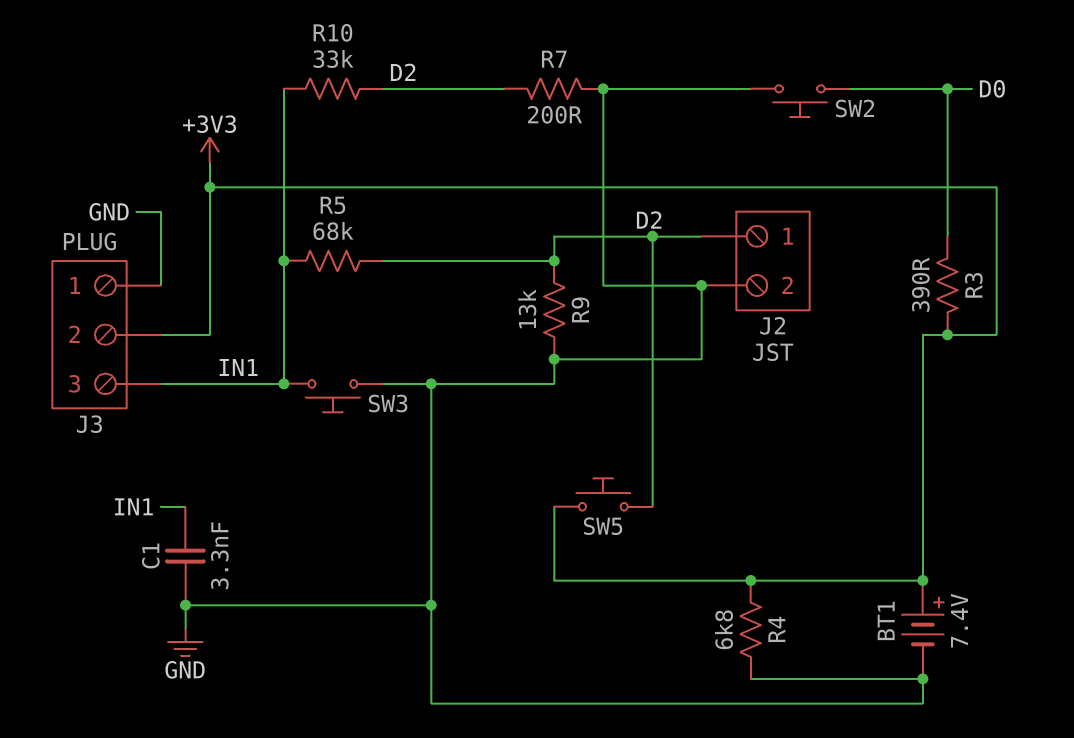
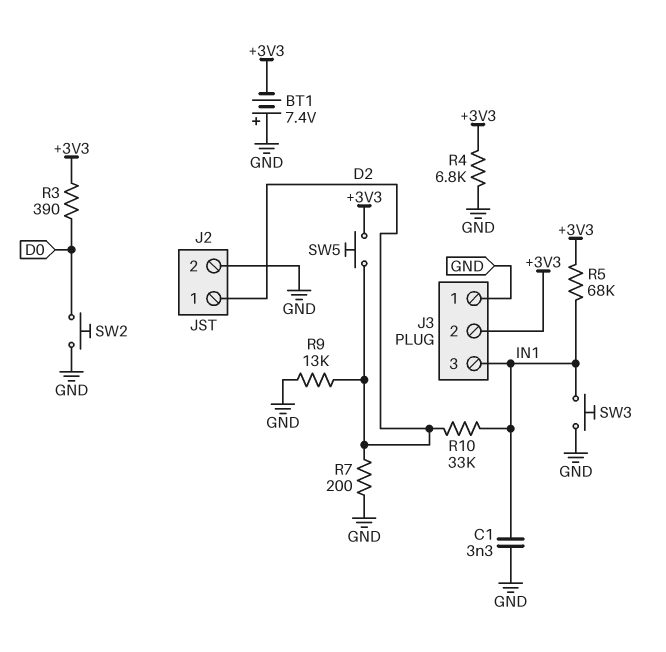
BT1: 7.4V (plus +3V3, minus GND) -> 7.4V (plus GND, minus +3V3)
R5: 68k (D2, IN1) -> 68k (+3V3, IN1)

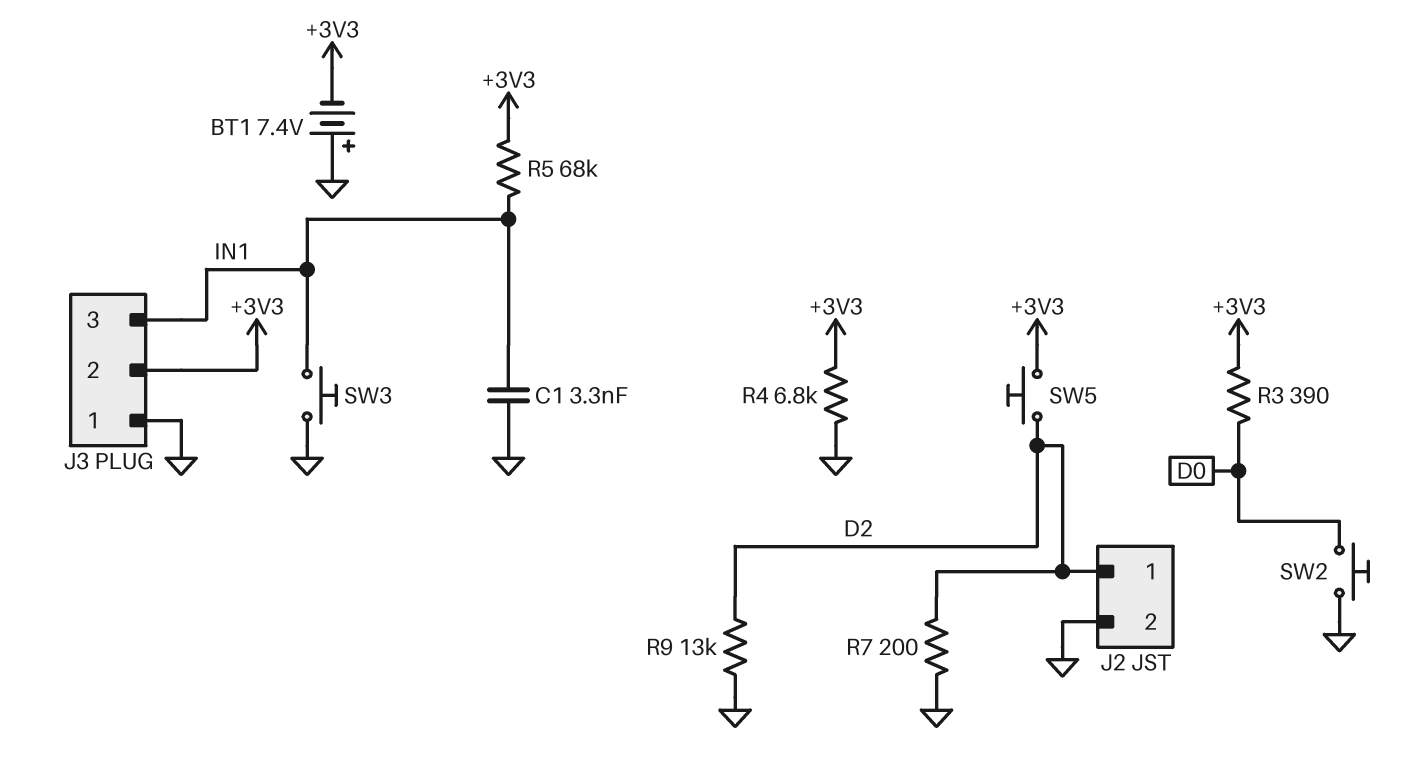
R10: 33k (D2, IN1) -> none

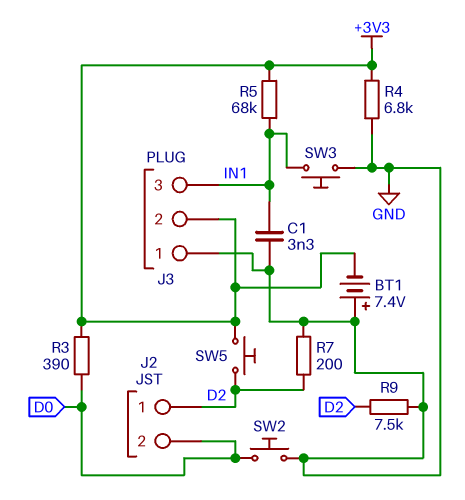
J2 pin 2: GND -> D0
R9: 13k (D2, GND) -> 7.5k (D2, GND)

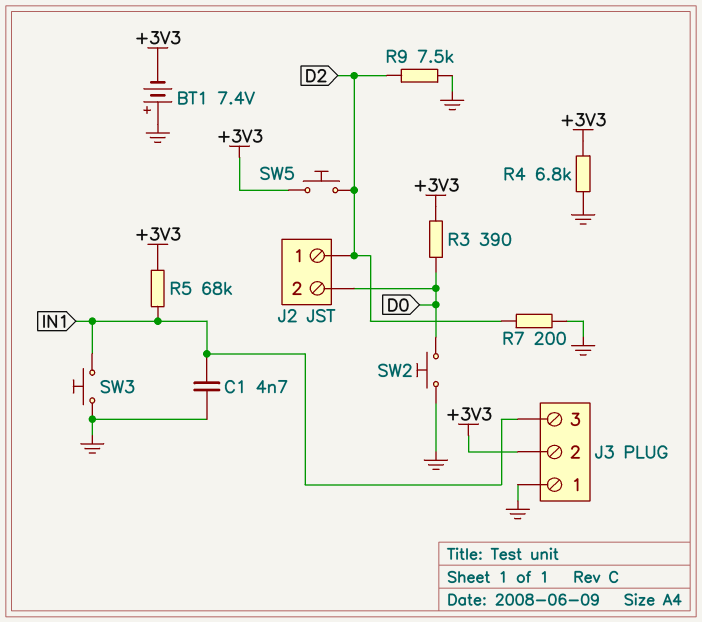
C1: 3.3nF (GND, IN1) -> 4.7nF (GND, IN1)

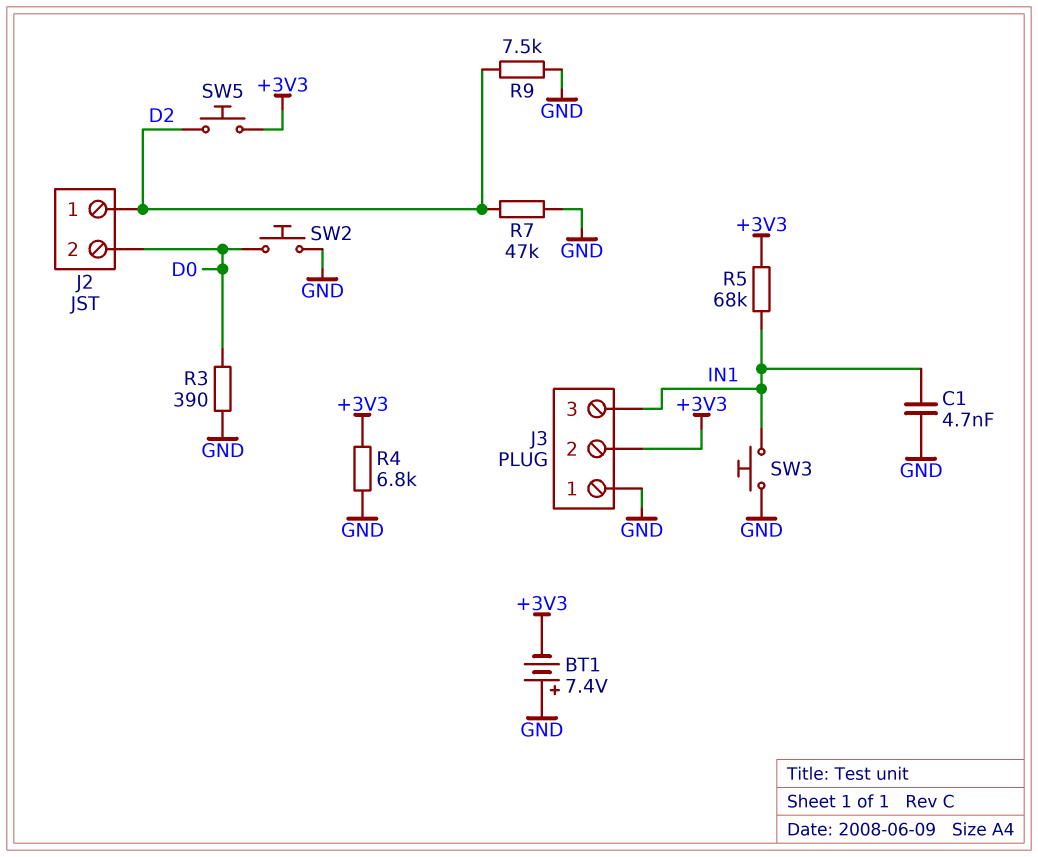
R3: 390 (+3V3, D0) -> 390 (D0, GND)
R7: 200 (D2, GND) -> 47k (D2, GND)

